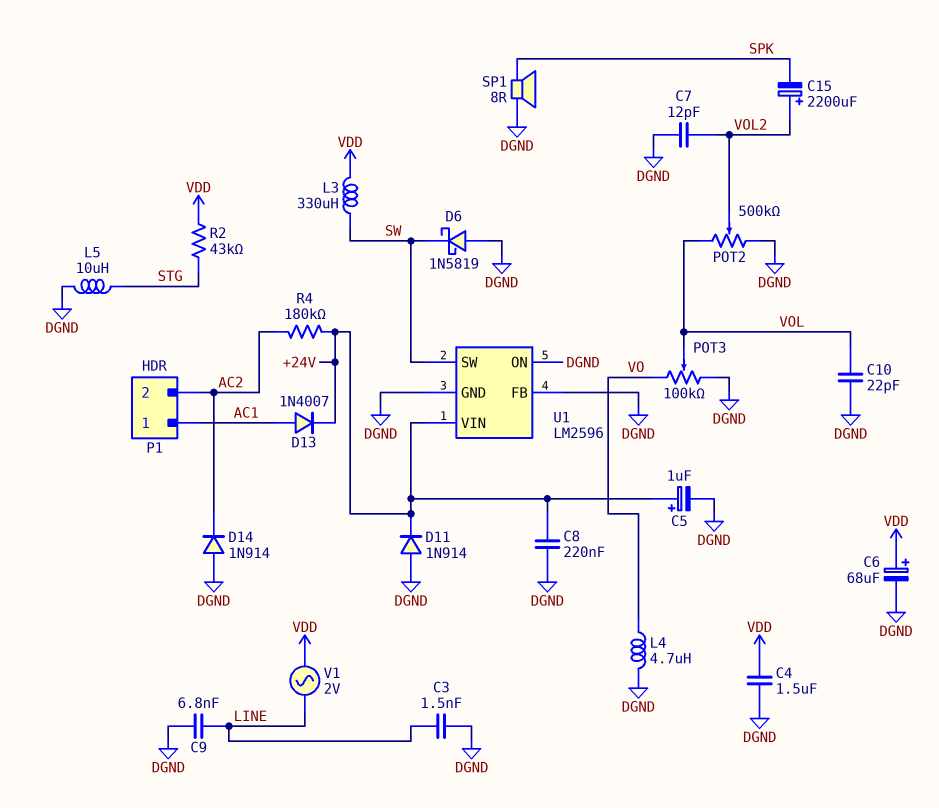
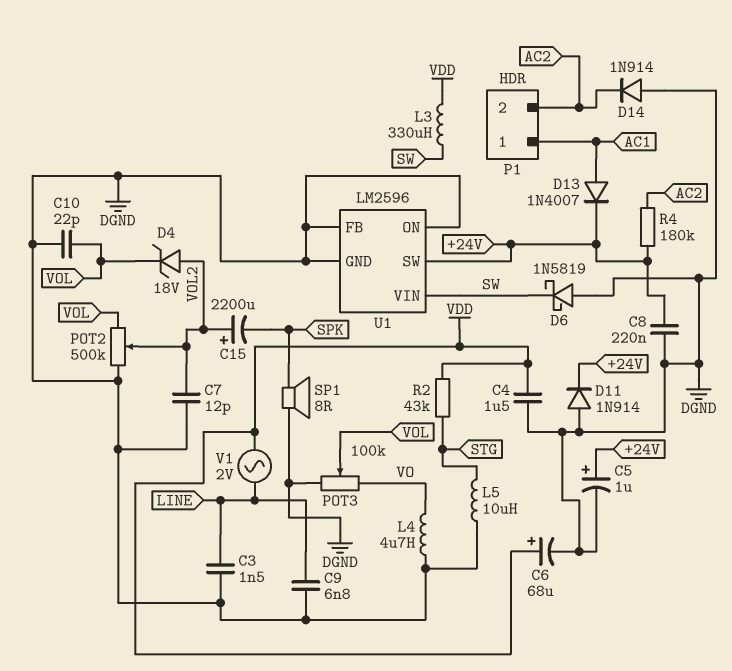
D4: none -> zener 18V (A VOL2, K VOL)
U1 pin SW: SW -> +24V
U1 pin VIN: +24V -> SW

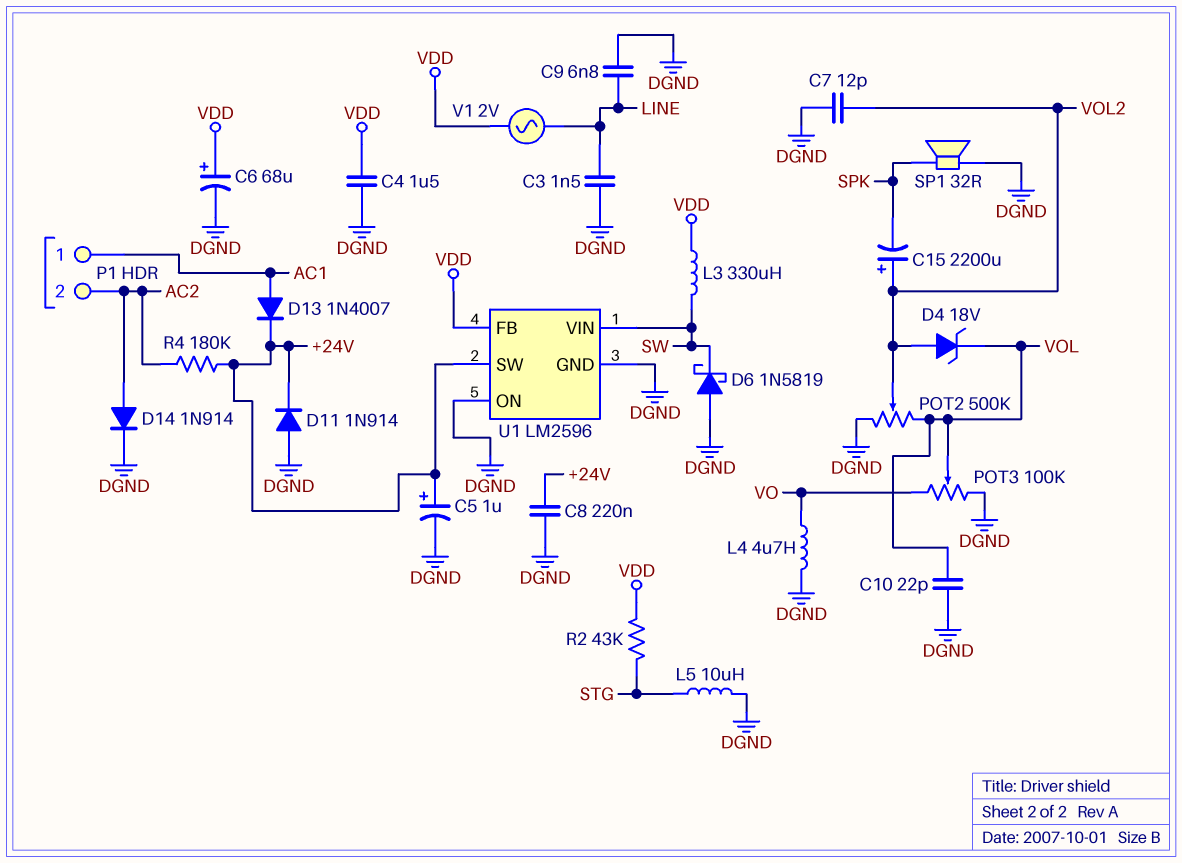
D14: diode 1N914 (A DGND, K AC2) -> diode 1N914 (A AC2, K DGND)
SP1: speaker 8R (DGND, SPK) -> speaker 32R (DGND, SPK)
U1 pin FB: DGND -> VDD

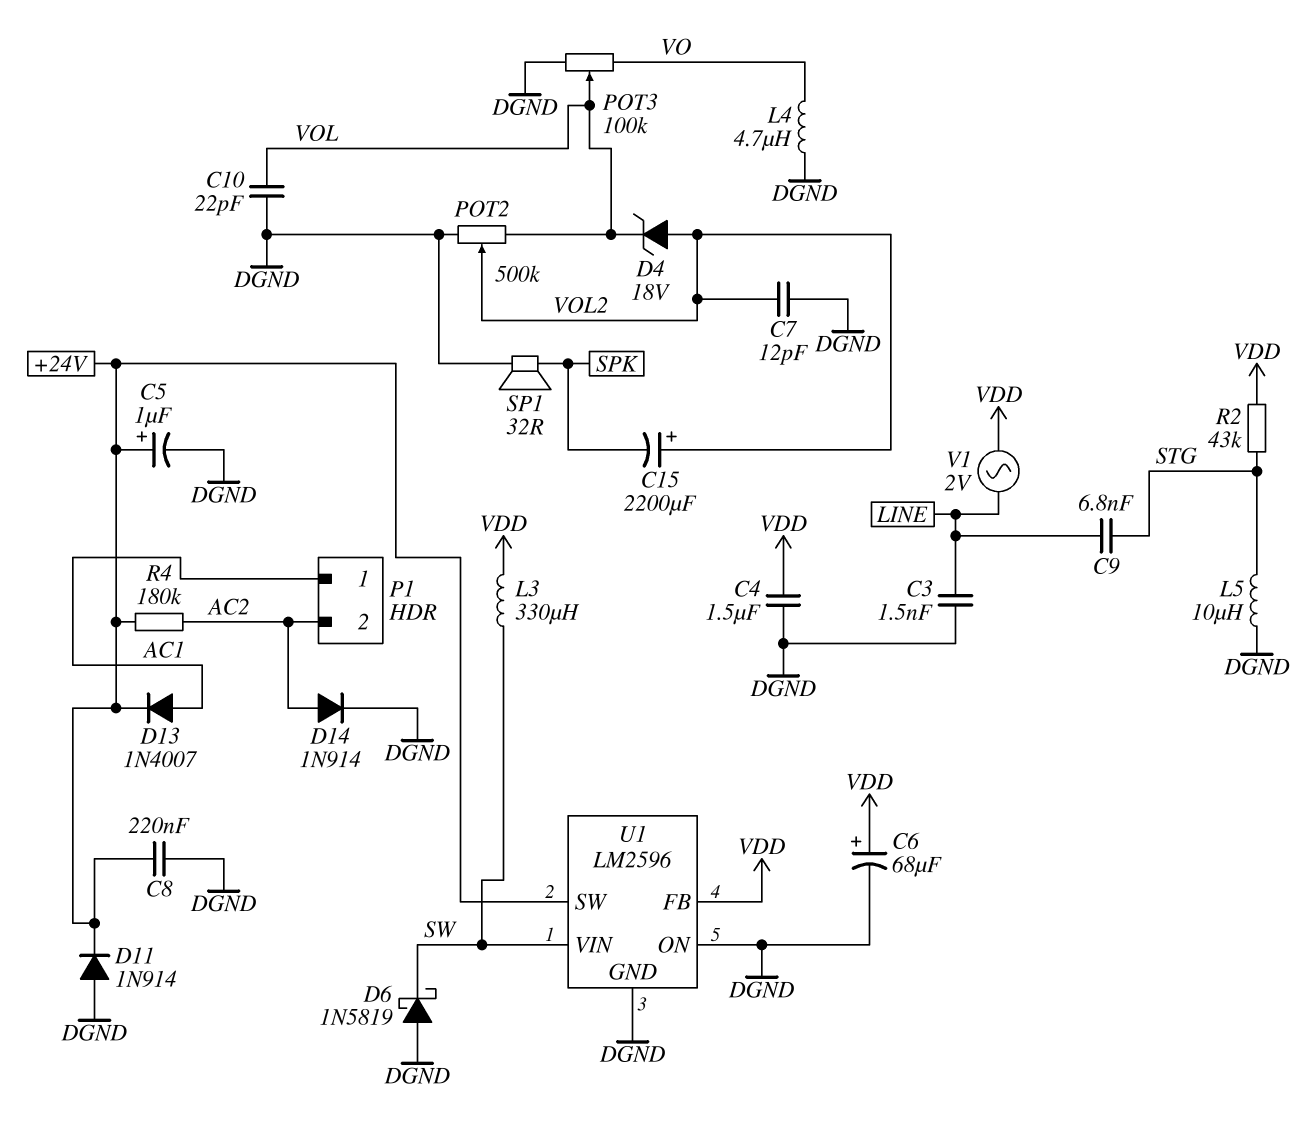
C9: 6.8nF (DGND, LINE) -> 6.8nF (LINE, STG)

